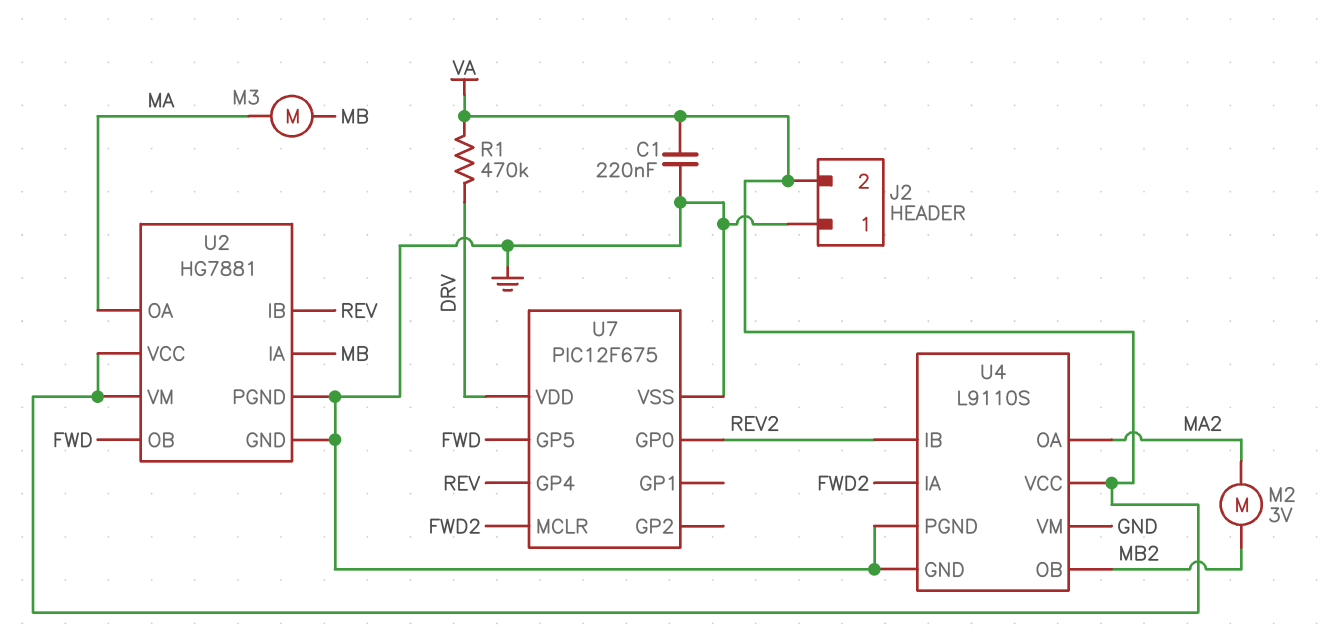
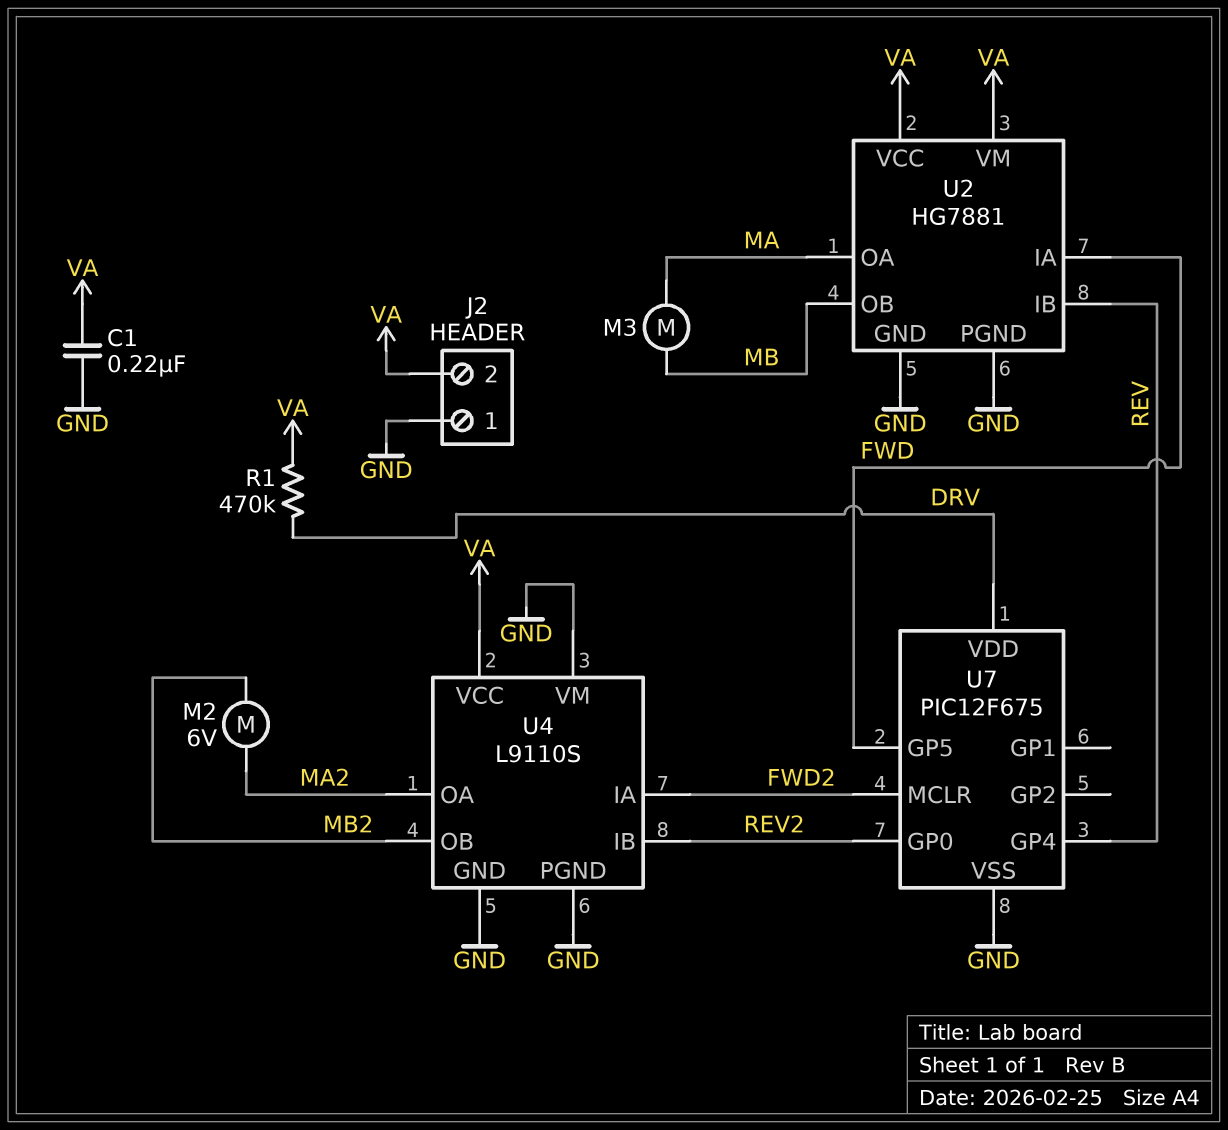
M2: motor 3V (MA2, MB2) -> motor 6V (MA2, MB2)
U2 pin IA: MB -> FWD
U2 pin OB: FWD -> MB

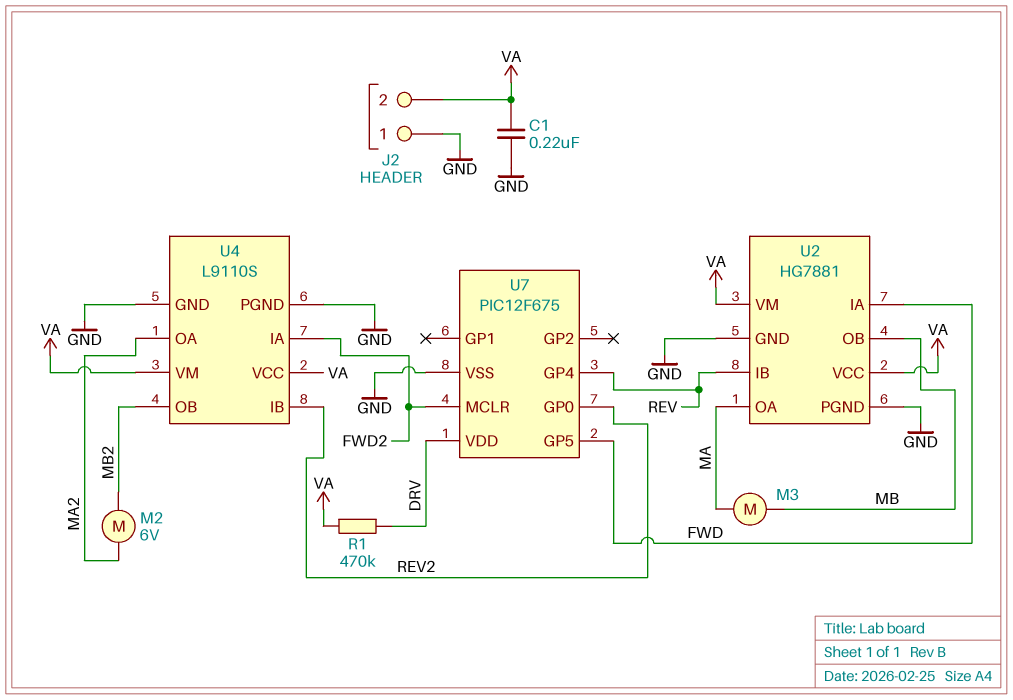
U4 pin VM: GND -> VA

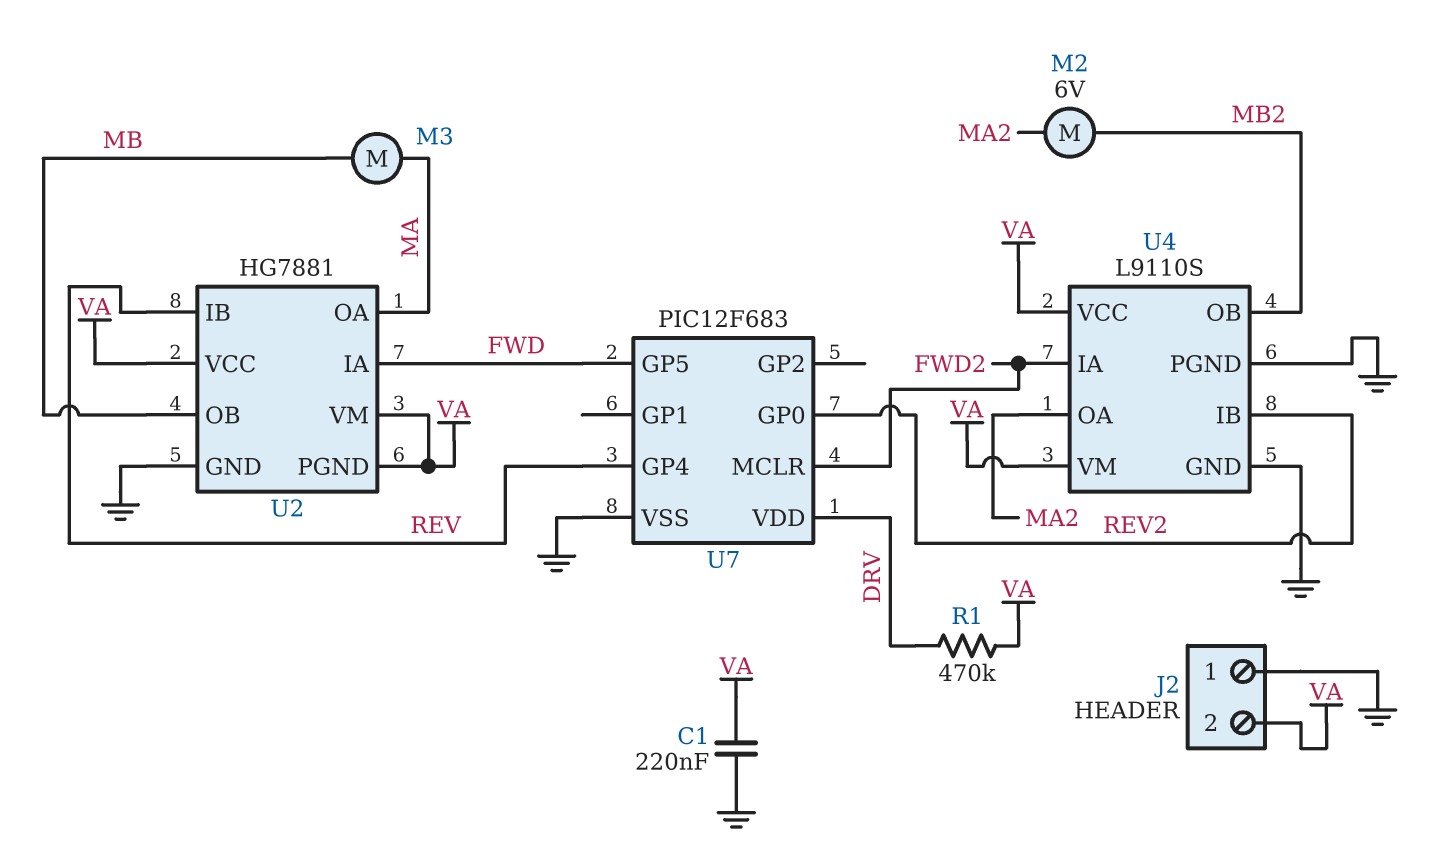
U2 pin PGND: GND -> VA
U7: PIC12F675 -> PIC12F683

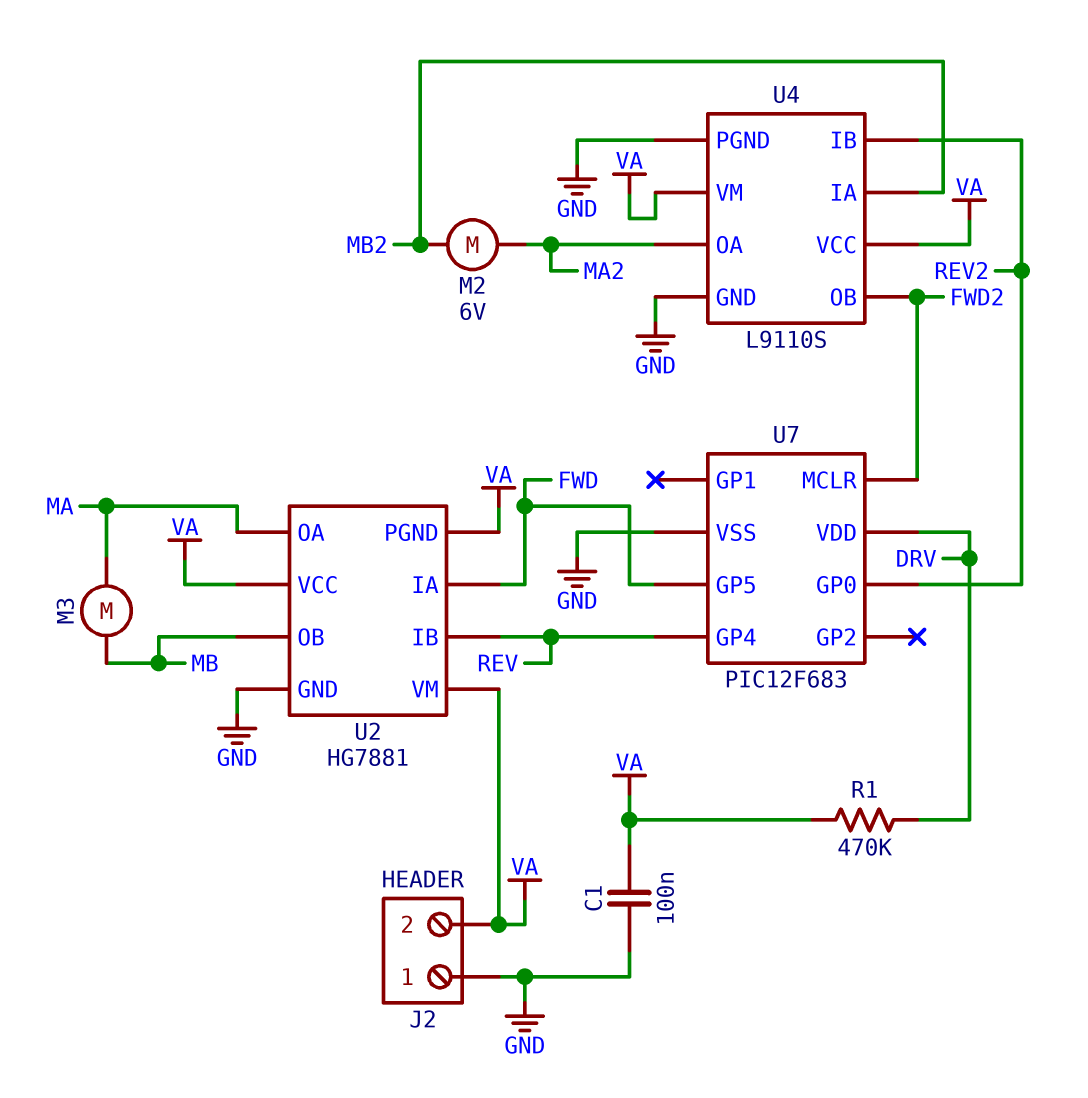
C1: 220nF (GND, VA) -> 100nF (GND, VA)
U4 pin IA: FWD2 -> MB2
U4 pin OB: MB2 -> FWD2

